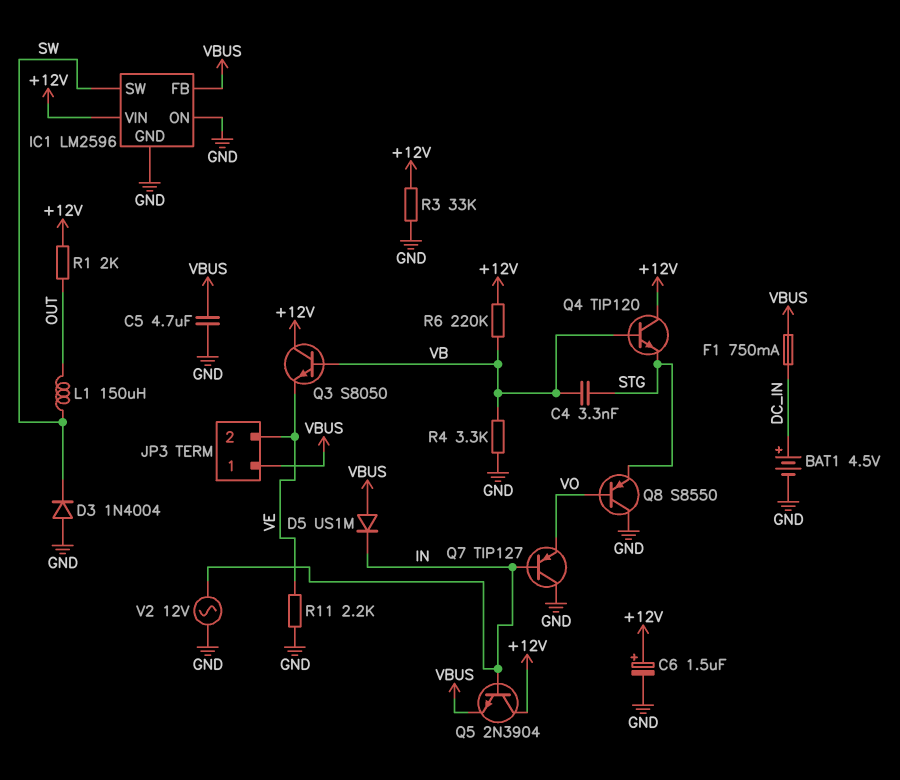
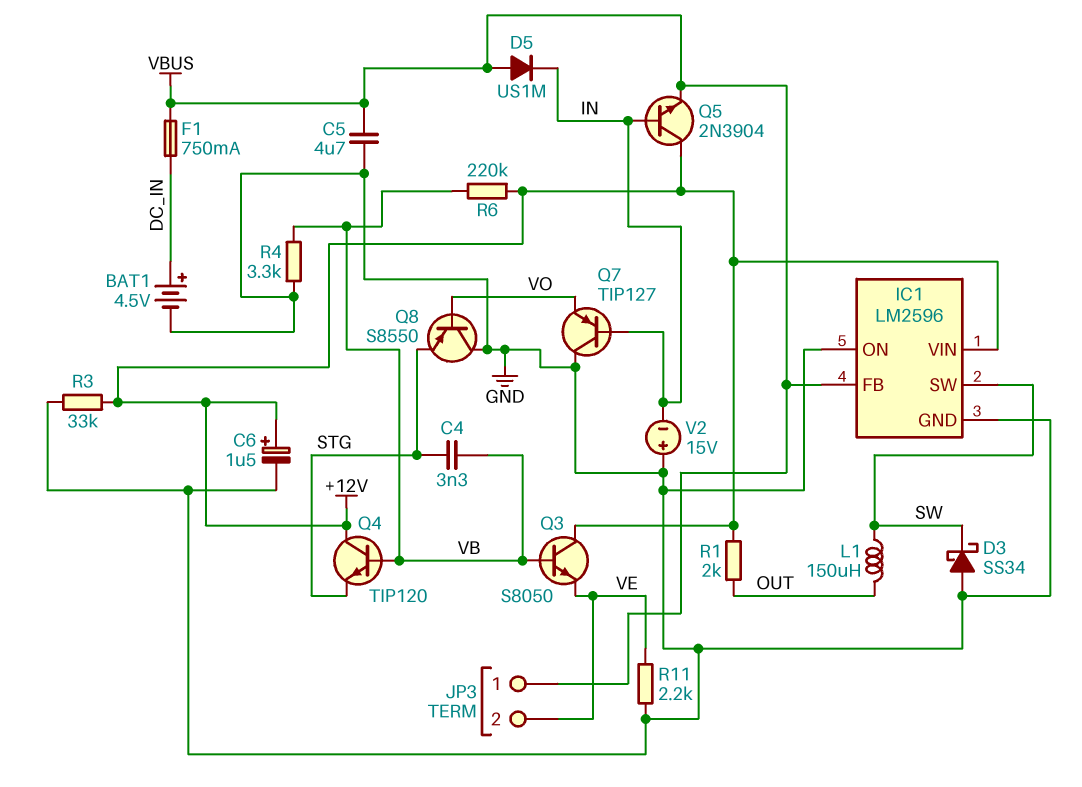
D3: diode 1N4004 (A GND, K SW) -> schottky SS34 (A GND, K SW)
V2: AC 12V (GND, IN) -> 15V (plus GND, minus IN)

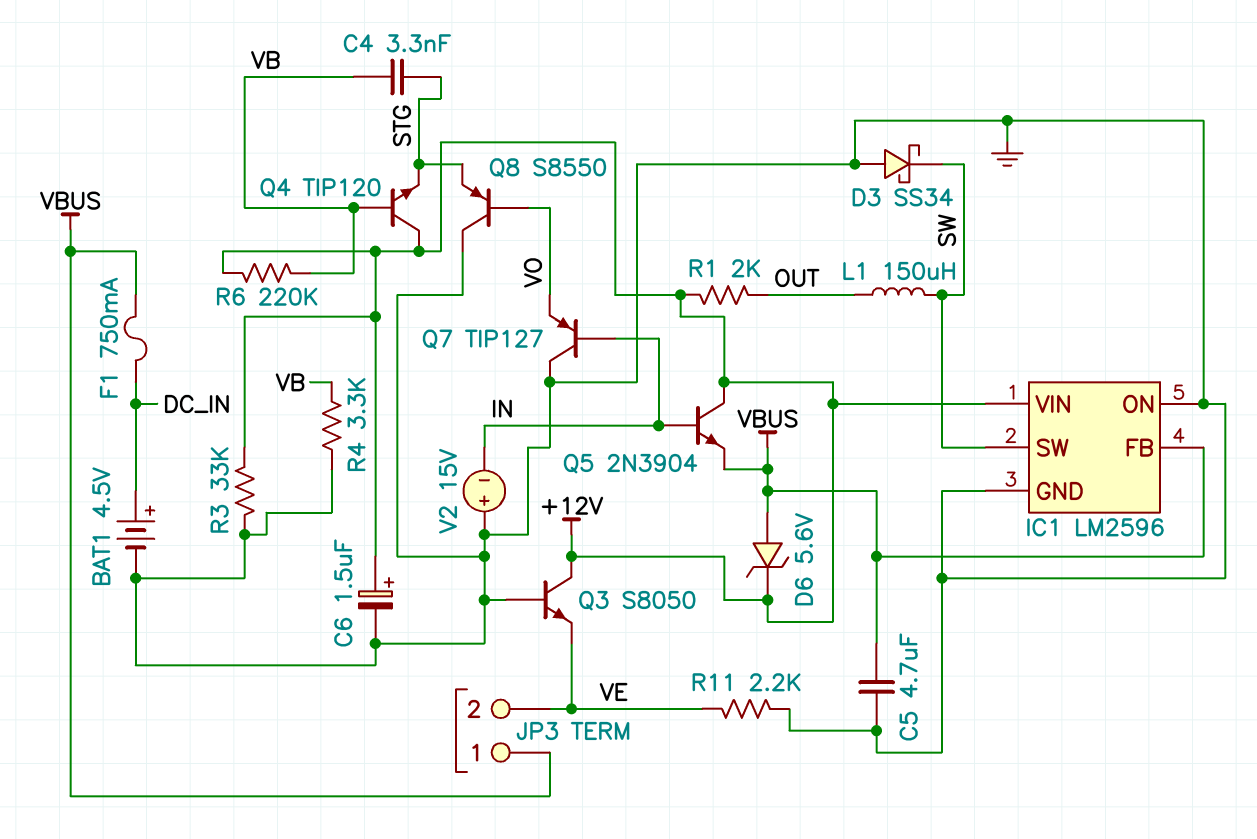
D5: diode US1M (A VBUS, K IN) -> none
D6: none -> zener 5.6V (A VBUS, K +12V)
Q3: NPN S8050 (B VB, C +12V, E VE) -> NPN S8050 (B GND, C +12V, E VE)

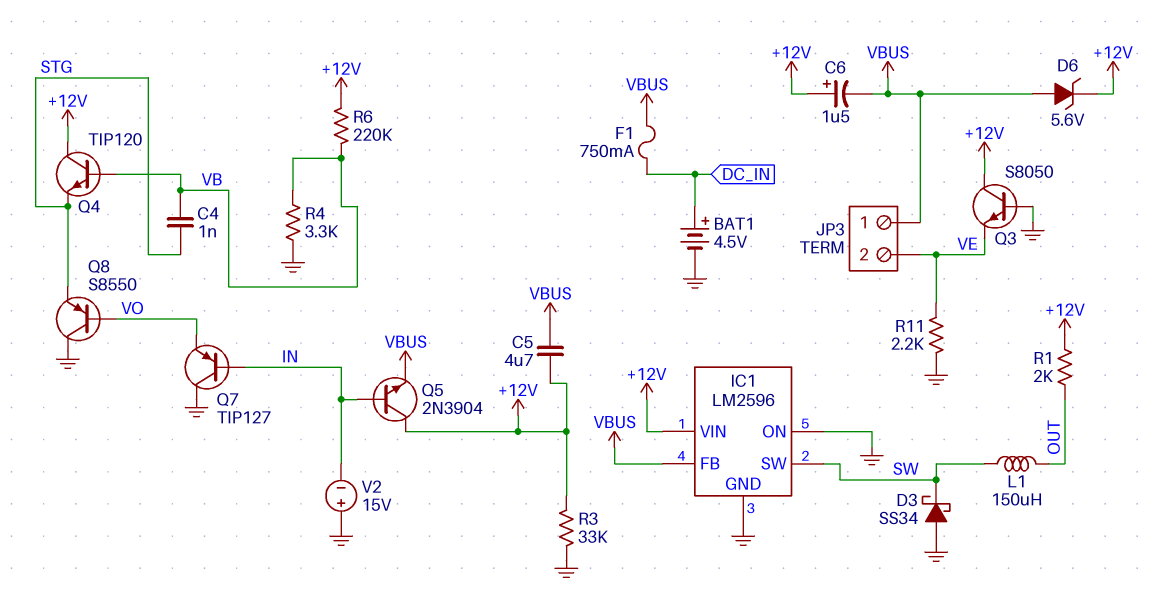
C4: 3.3nF (STG, VB) -> 1nF (STG, VB)
C5: 4.7uF (GND, VBUS) -> 4.7uF (+12V, VBUS)
C6: 1.5uF (plus +12V, minus GND) -> 1.5uF (plus +12V, minus VBUS)

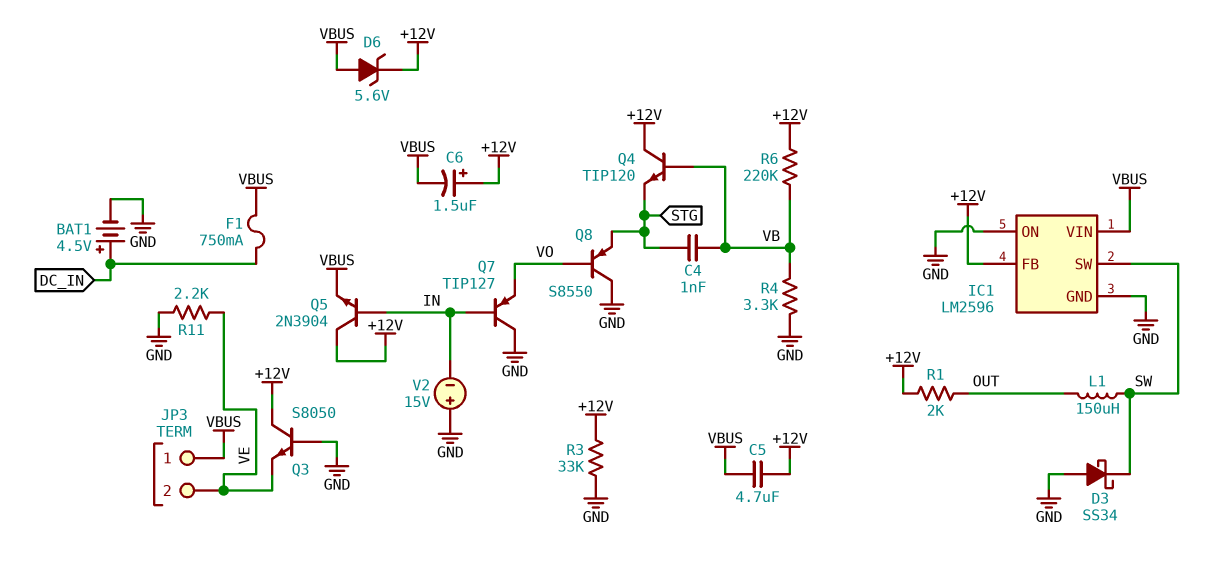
IC1 pin FB: VBUS -> +12V
IC1 pin VIN: +12V -> VBUS

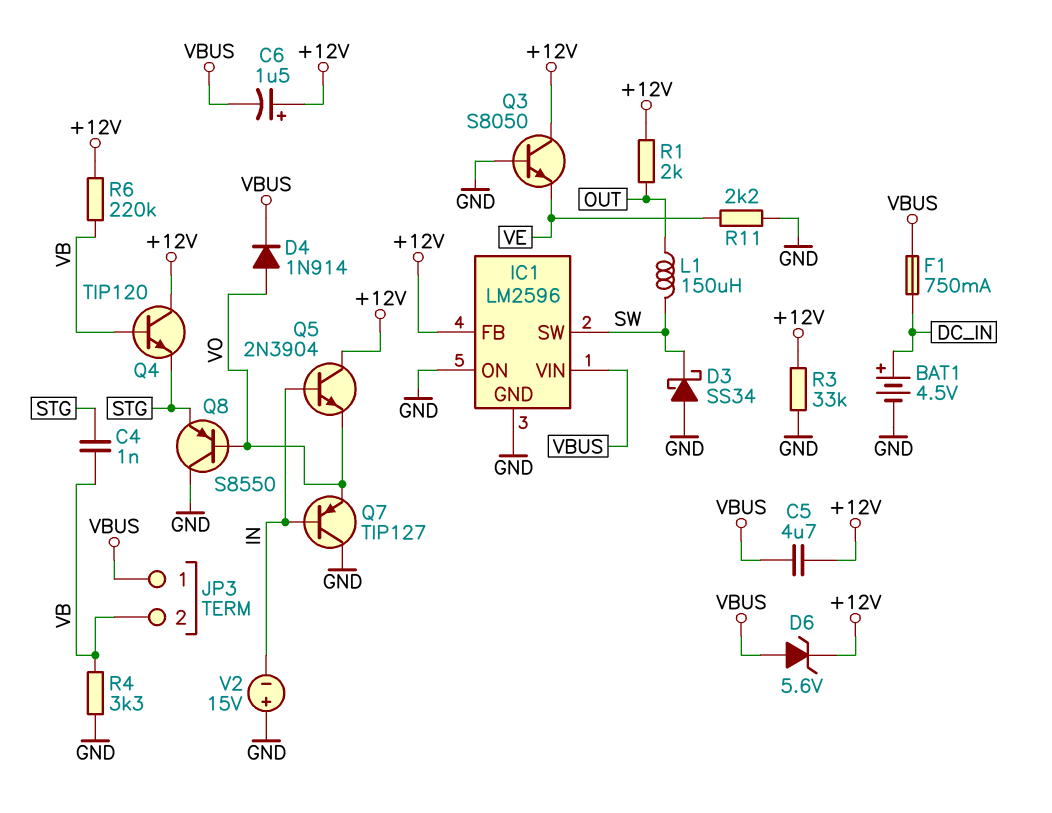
D4: none -> diode 1N914 (A VO, K VBUS)
JP3 pin 2: VE -> VB
Q5: NPN 2N3904 (B IN, C +12V, E VBUS) -> NPN 2N3904 (B IN, C +12V, E VO)

